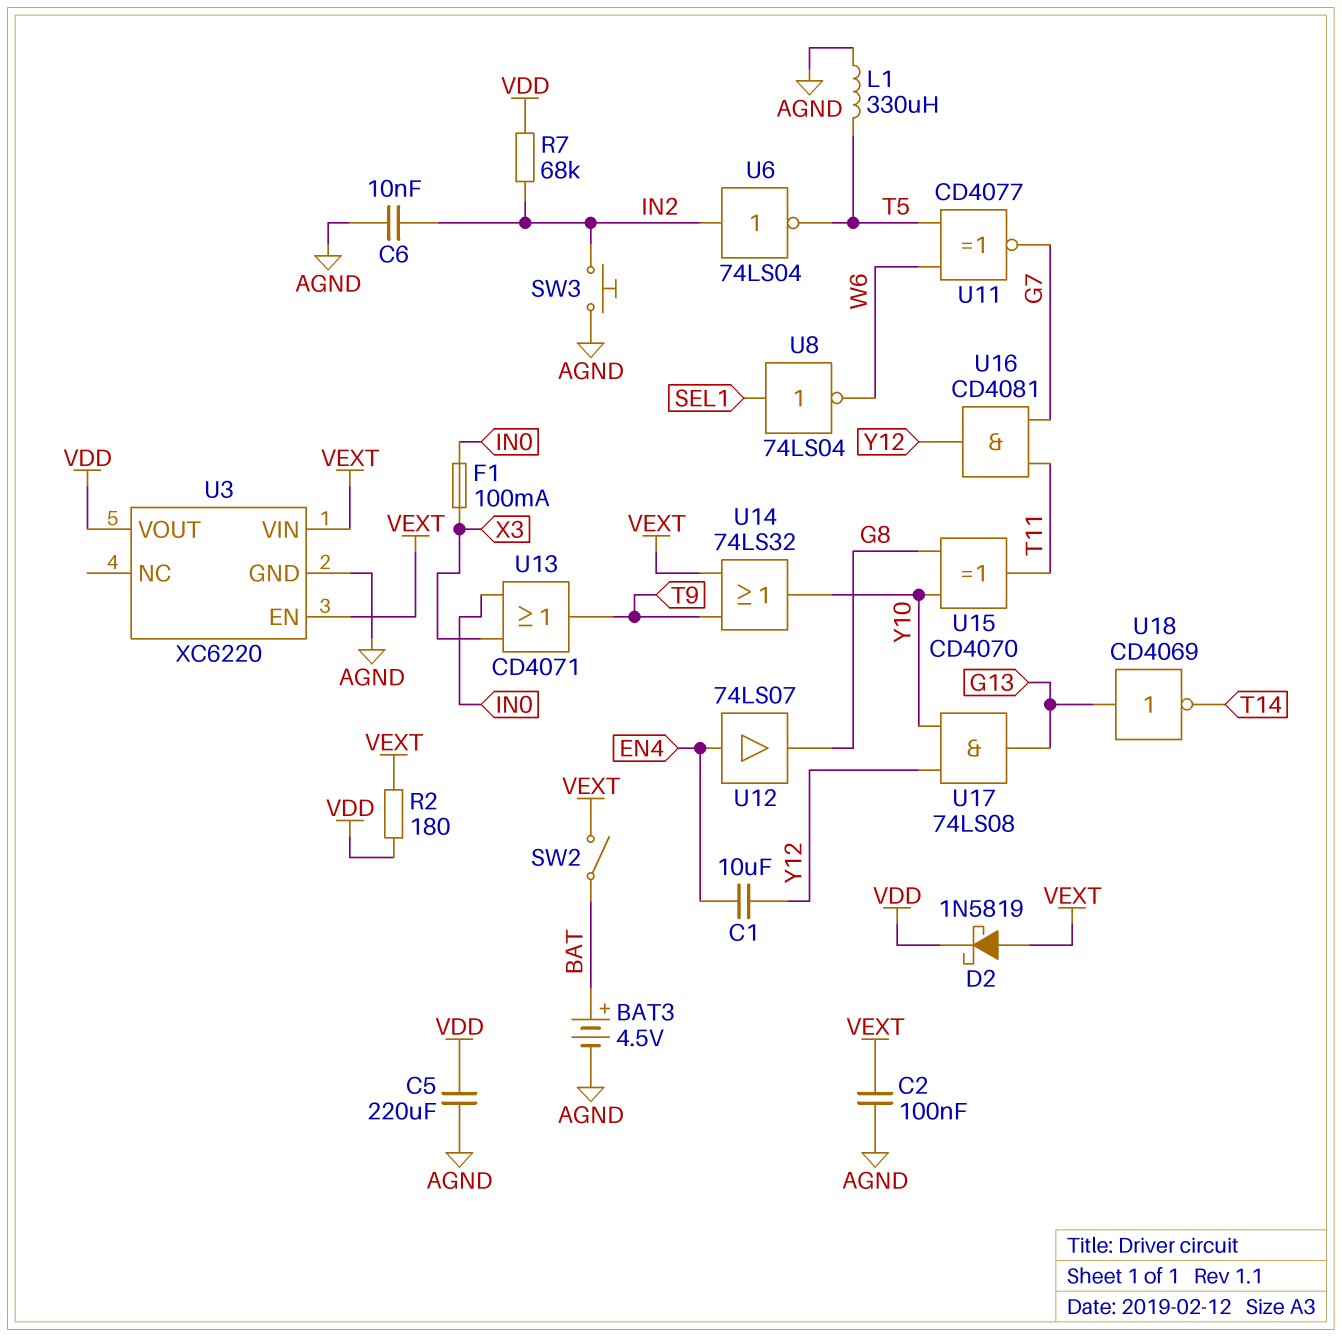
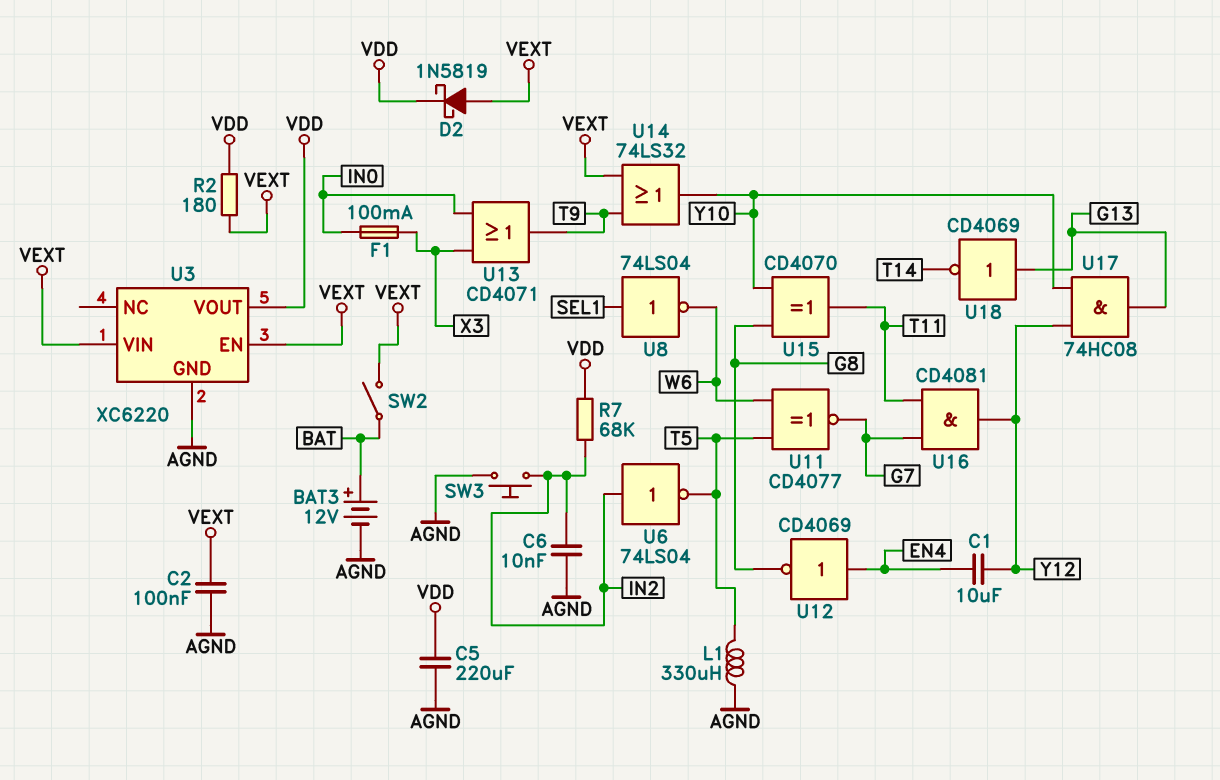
BAT3: 4.5V (plus BAT, minus AGND) -> 12V (plus BAT, minus AGND)
U12: buffer 74LS07 (in EN4, out G8) -> NOT CD4069 (in EN4, out G8)
U17: AND 74LS08 (in Y10, in Y12, out G13) -> AND 74HC08 (in Y10, in Y12, out G13)

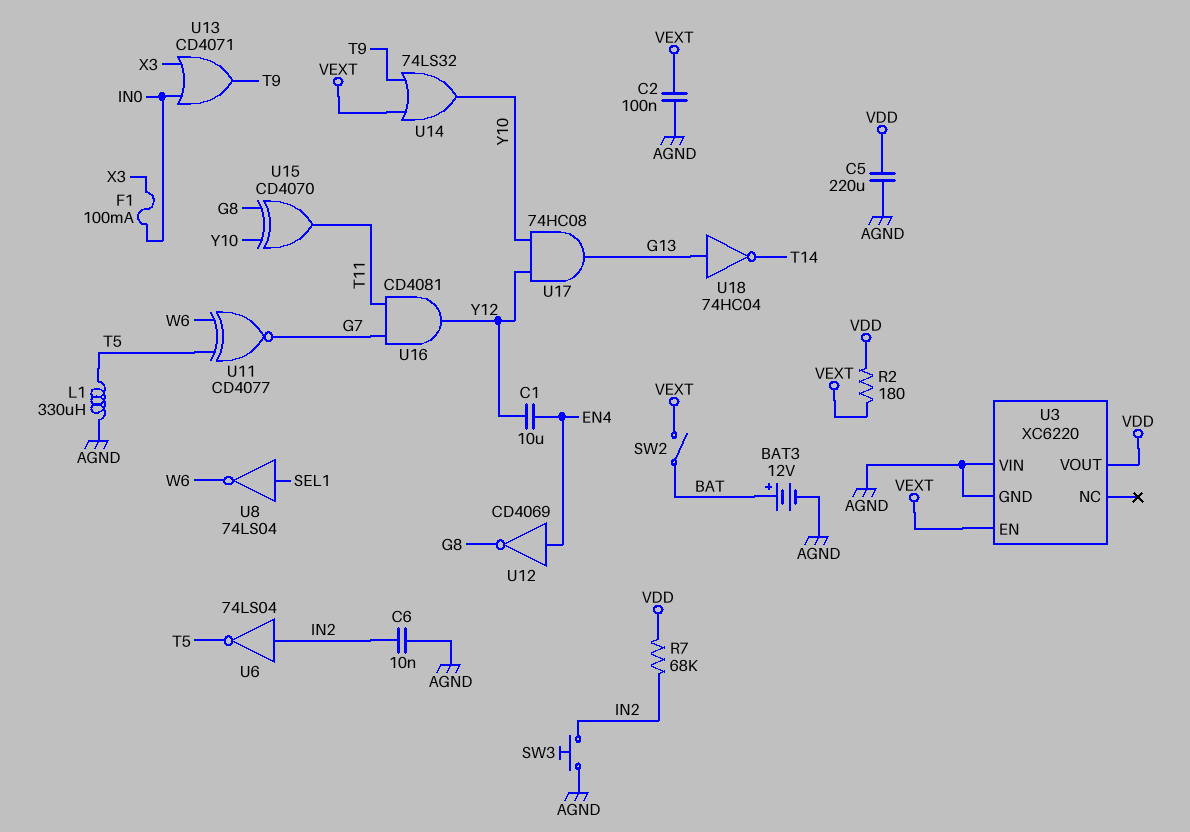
D2: schottky 1N5819 (A VEXT, K VDD) -> none
U3 pin VIN: VEXT -> AGND
U18: NOT CD4069 (in G13, out T14) -> NOT 74HC04 (in G13, out T14)

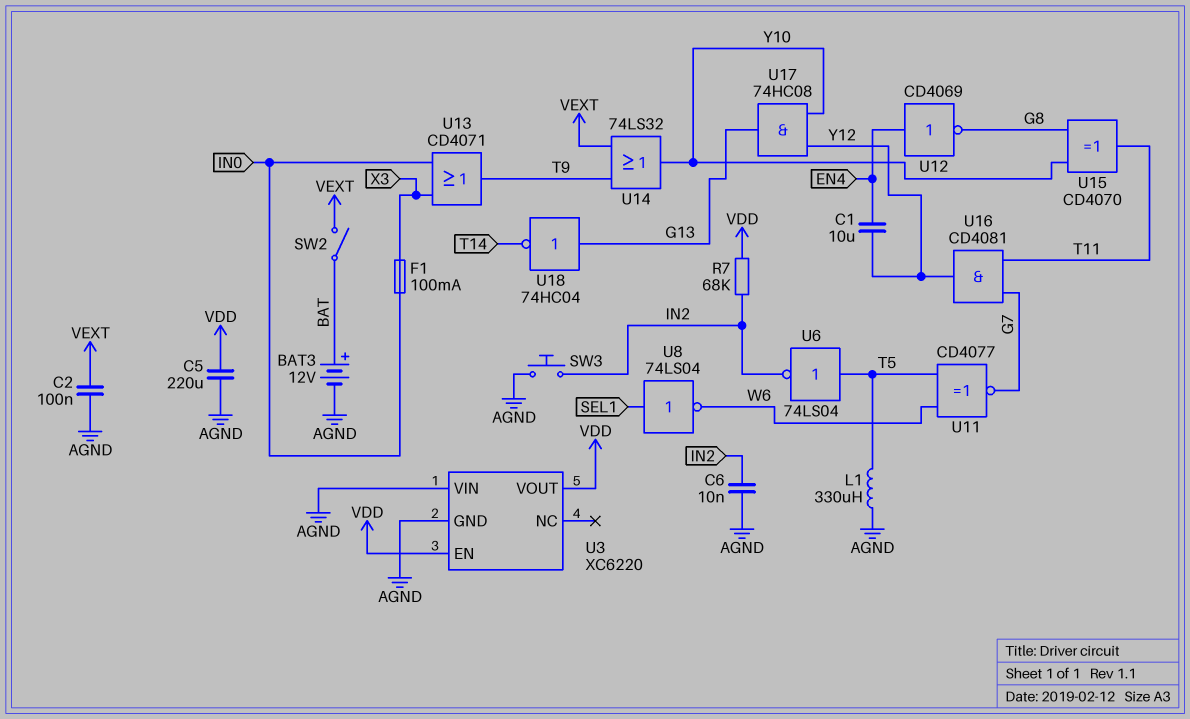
R2: 180 (VDD, VEXT) -> none
U3 pin EN: VEXT -> VDD
U6: NOT 74LS04 (in IN2, out T5) -> NOT 74LS04 (in T5, out IN2)

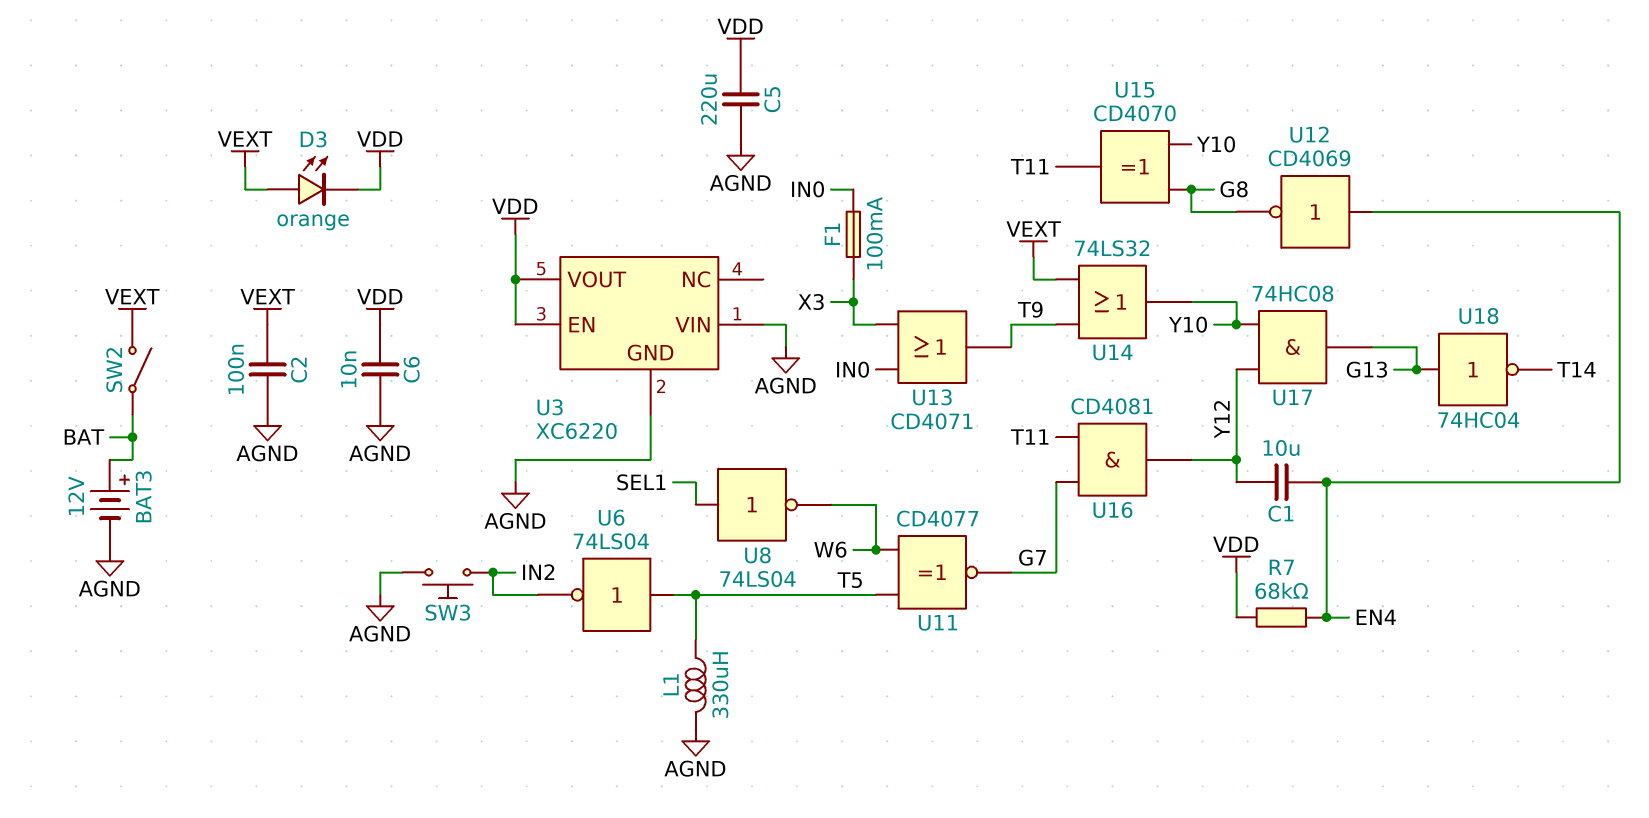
C6: 10nF (AGND, IN2) -> 10nF (AGND, VDD)
D3: none -> LED orange (A VEXT, K VDD)
R7: 68k (IN2, VDD) -> 68k (EN4, VDD)

